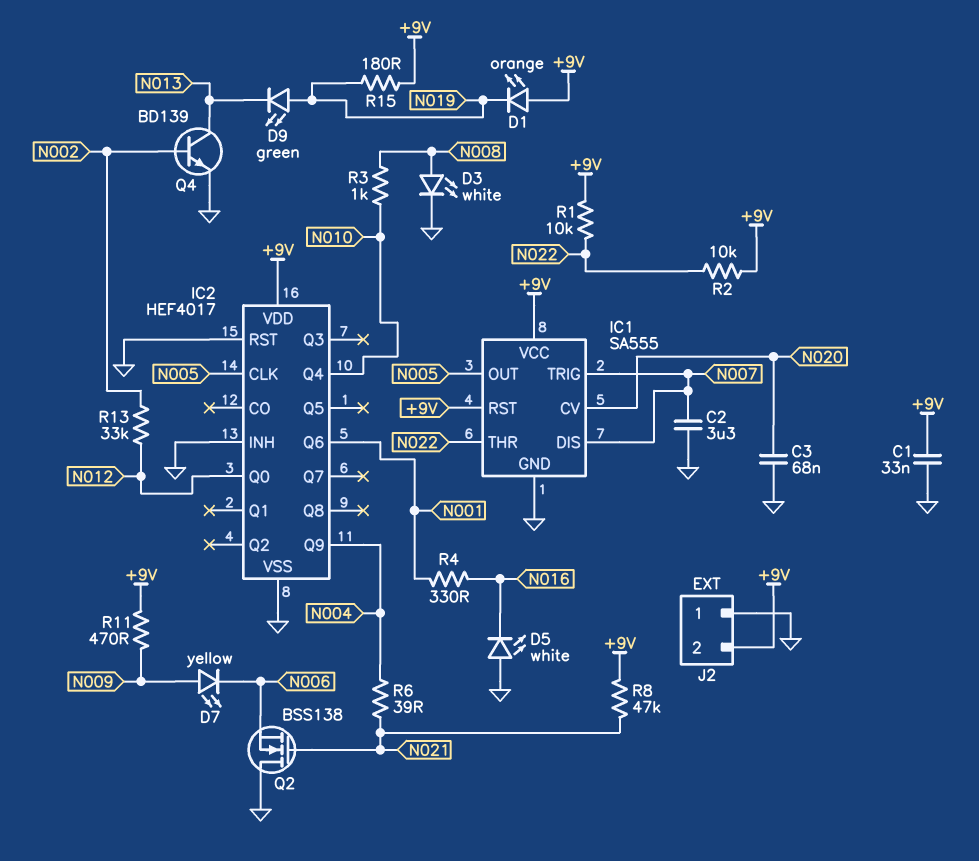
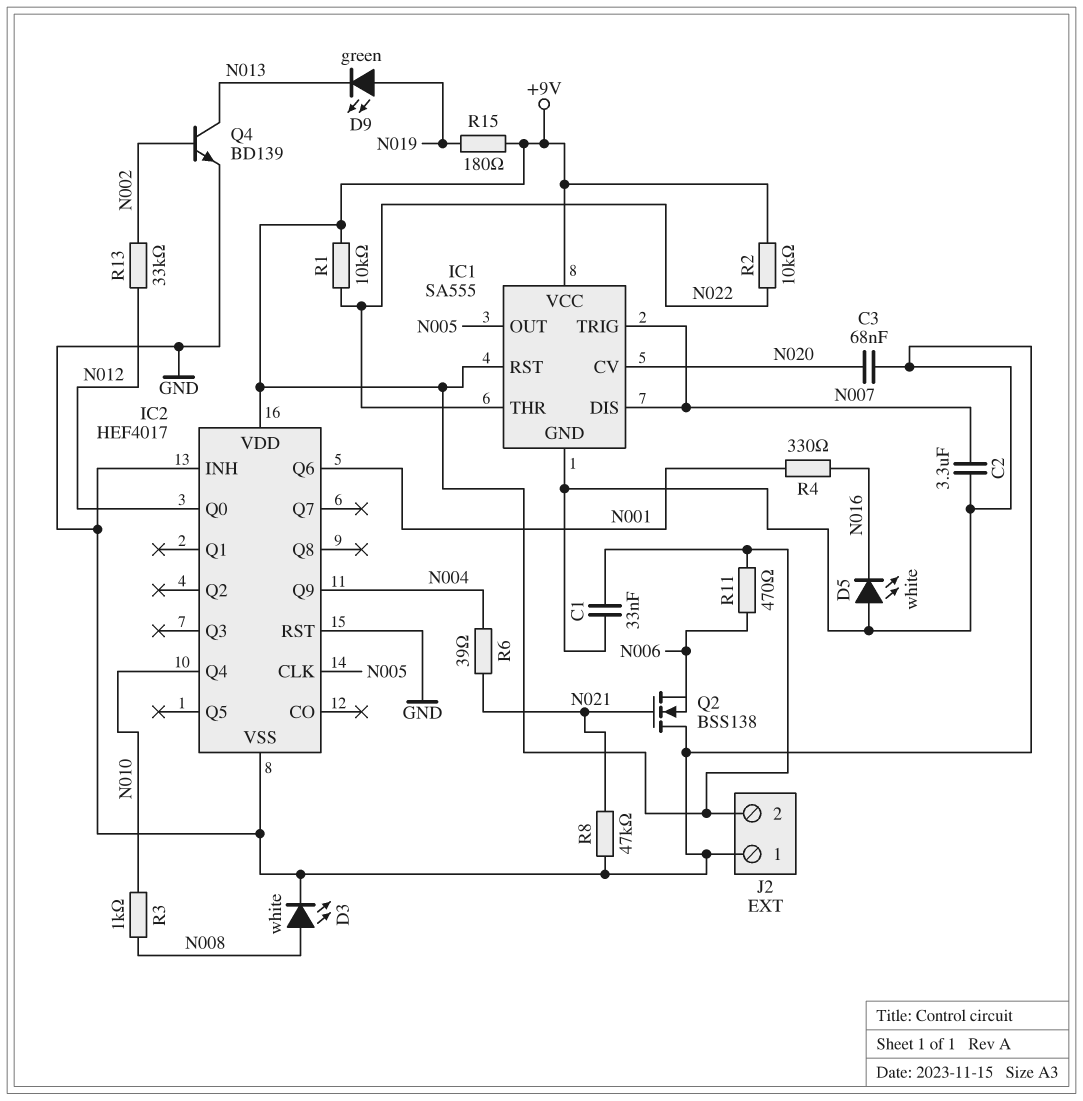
D1: LED orange (A +9V, K N019) -> none
D7: LED yellow (A N009, K N006) -> none
R8: 47k (+9V, N021) -> 47k (GND, N021)
R11: 470 (+9V, N009) -> 470 (+9V, N006)

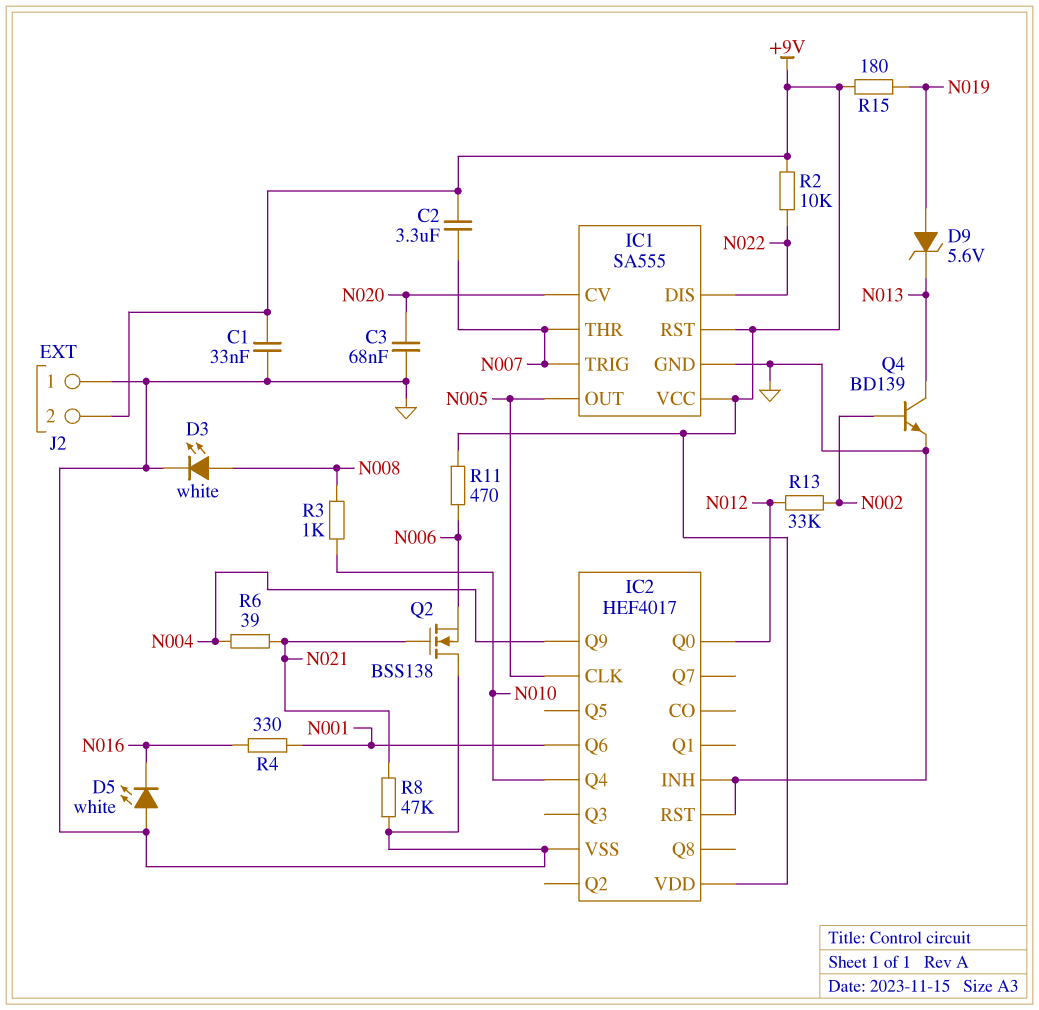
C2: 3.3uF (GND, N007) -> 3.3uF (+9V, N007)
D9: LED green (A N019, K N013) -> zener 5.6V (A N019, K N013)
IC1 pin DIS: N007 -> N022
IC1 pin THR: N022 -> N007
R1: 10k (+9V, N022) -> none

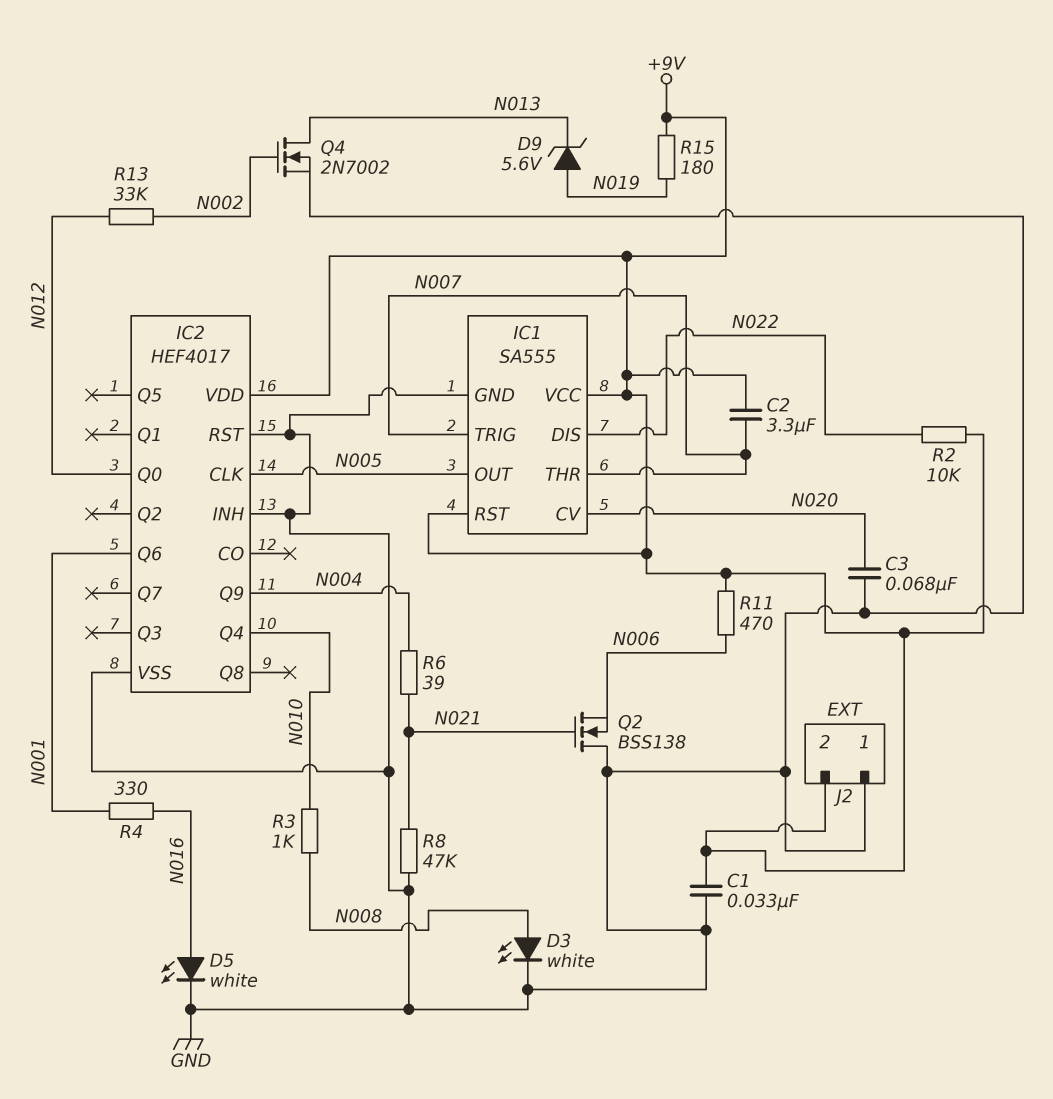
D5: LED white (A GND, K N016) -> LED white (A N016, K GND)
Q4: NPN BD139 (B N002, C N013, E GND) -> NMOS 2N7002 (G N002, D N013, S GND)

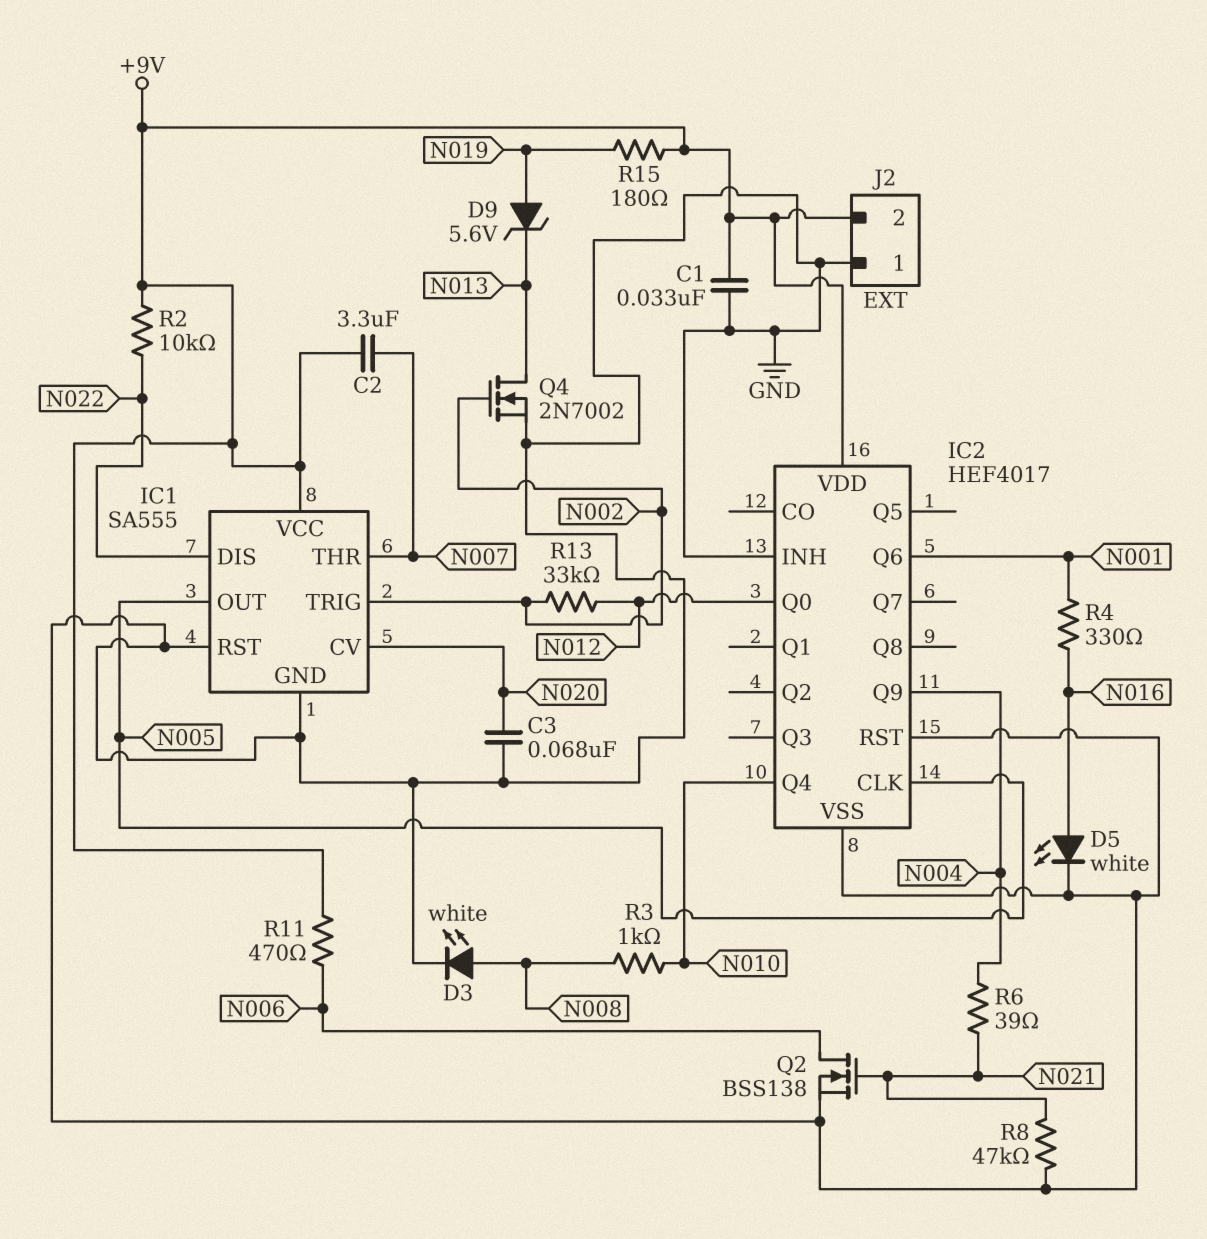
IC1 pin RST: +9V -> GND
IC1 pin TRIG: N007 -> N002
Q2: NMOS BSS138 (G N021, D GND, S N006) -> NMOS BSS138 (G N021, D N006, S GND)

